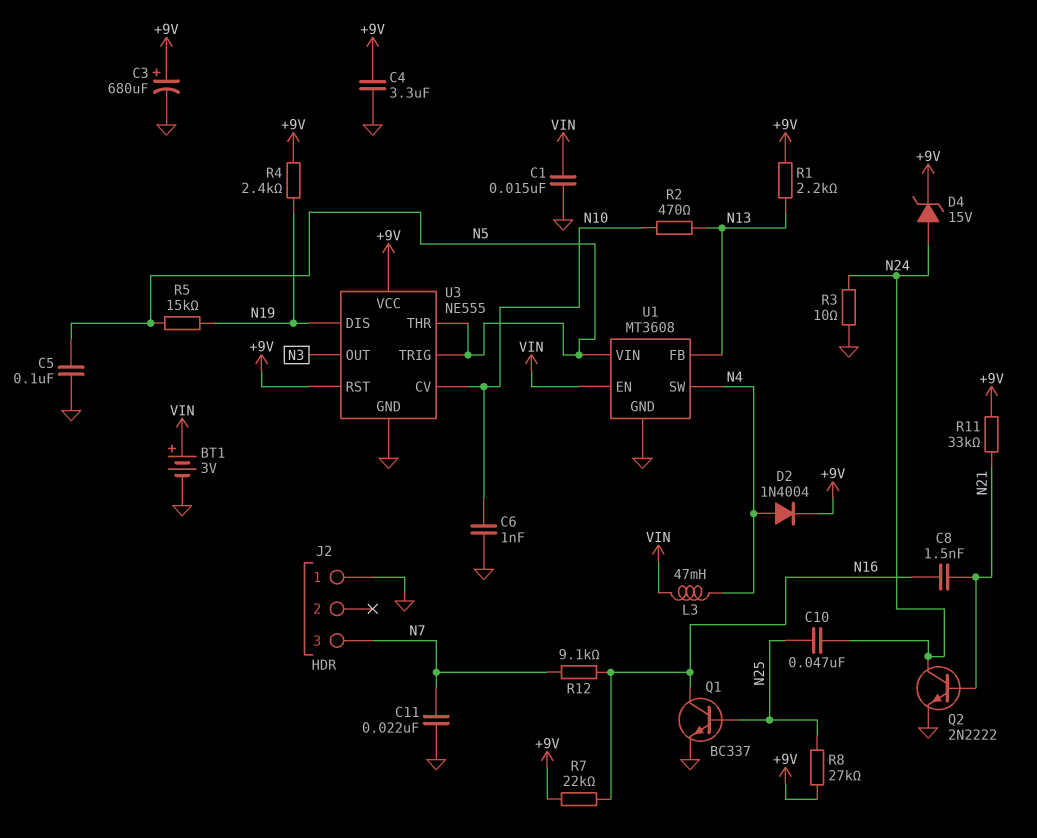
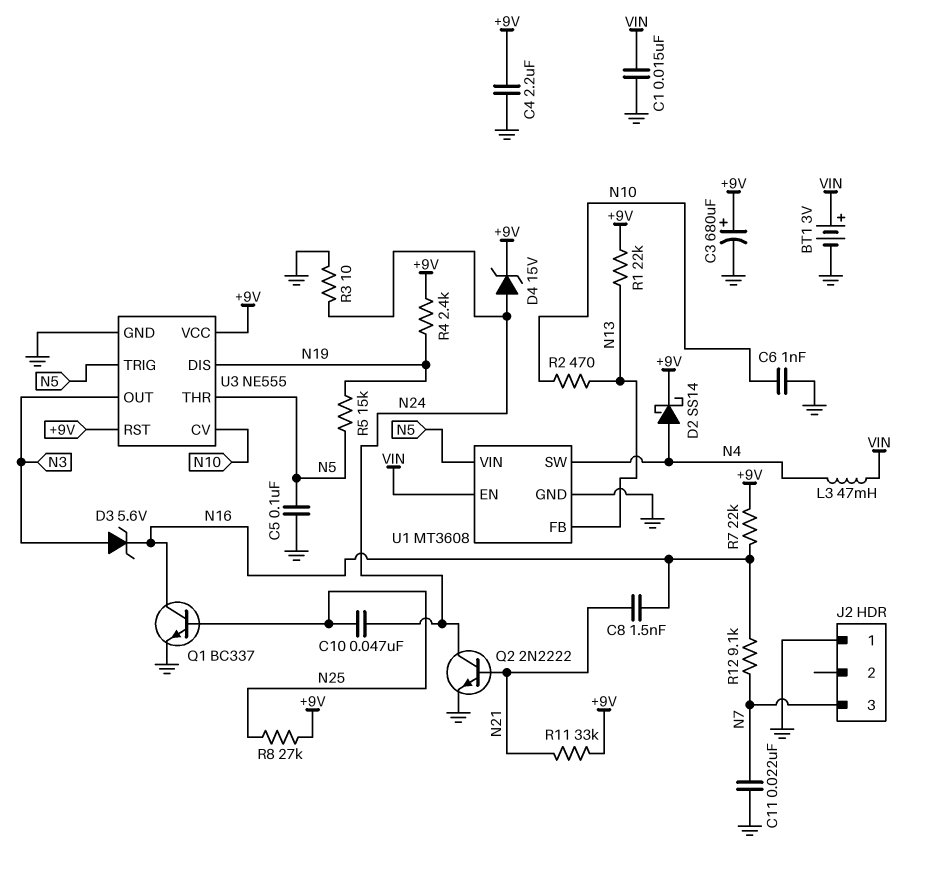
C4: 3.3uF (+9V, GND) -> 2.2uF (+9V, GND)
D2: diode 1N4004 (A N4, K +9V) -> schottky SS14 (A N4, K +9V)
D3: none -> zener 5.6V (A N3, K N16)
R1: 2.2k (+9V, N13) -> 22k (+9V, N13)

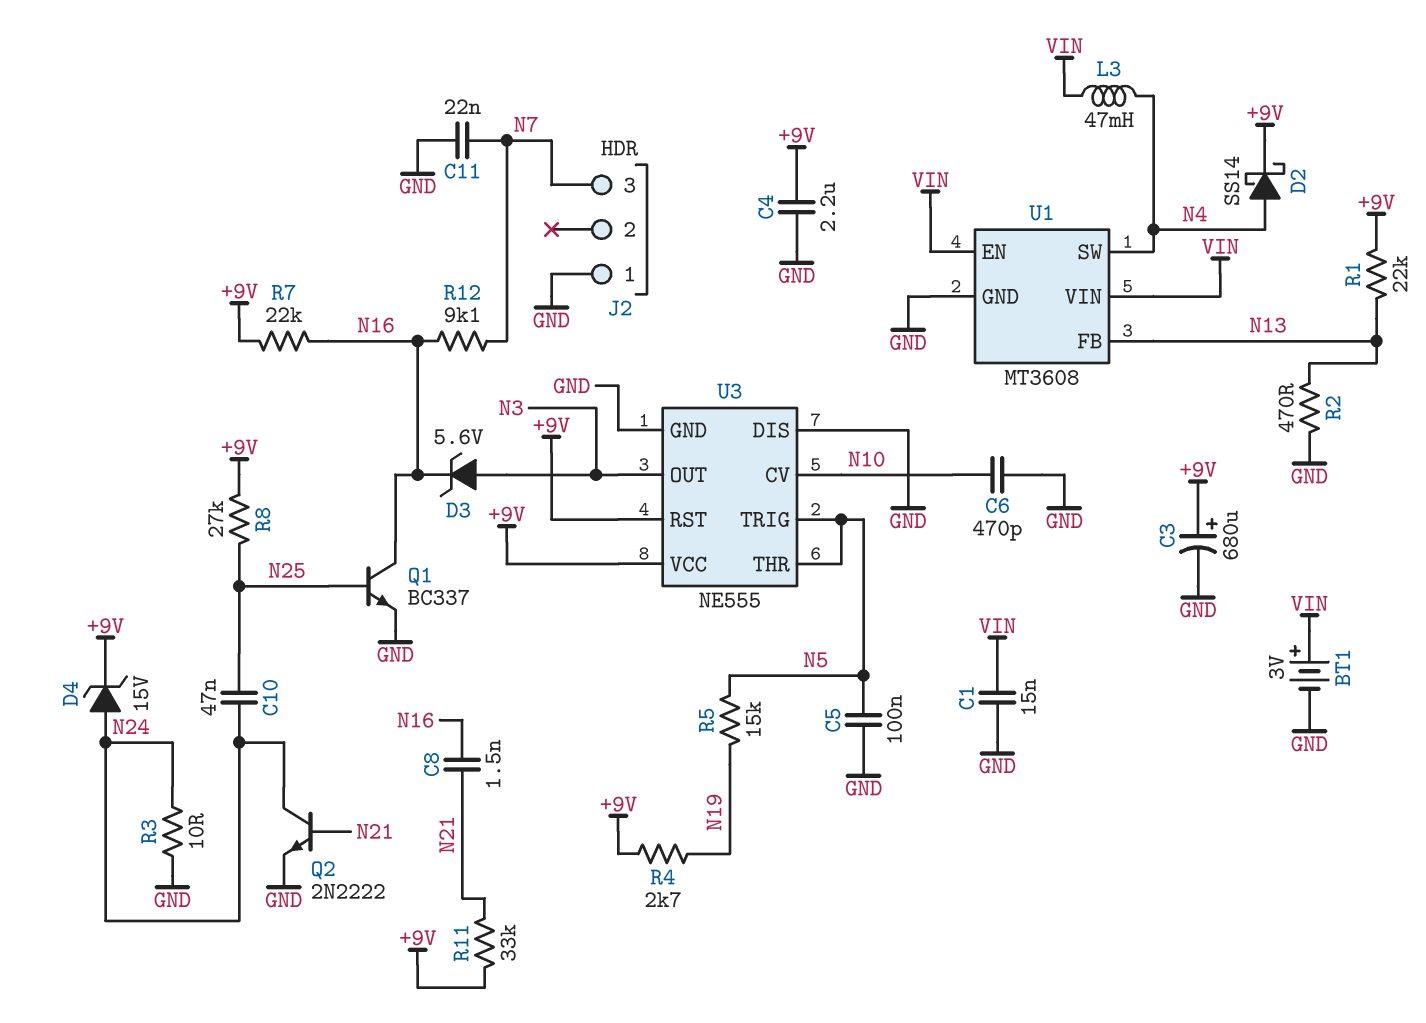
C6: 1nF (GND, N10) -> 470pF (GND, N10)
R2: 470 (N10, N13) -> 470 (GND, N13)
R4: 2.4k (+9V, N19) -> 2.7k (+9V, N19)
U1 pin VIN: N5 -> VIN
U3 pin DIS: N19 -> GND

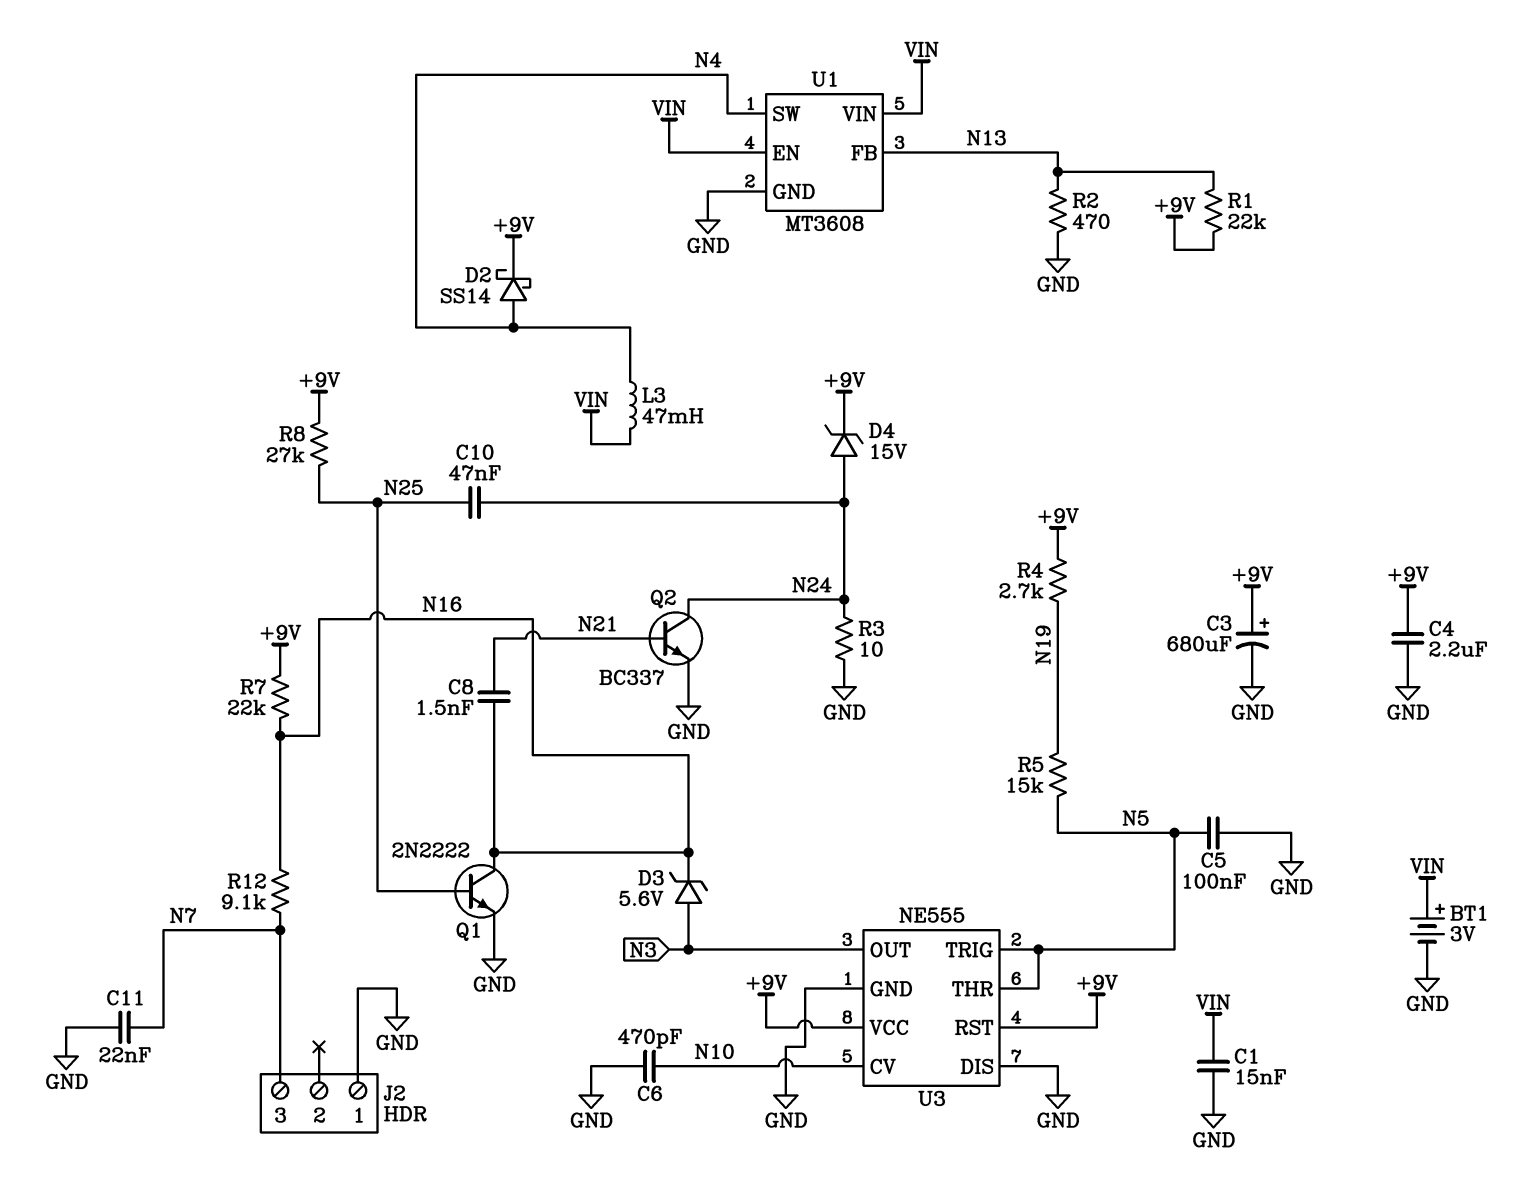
Q1: NPN BC337 (B N25, C N16, E GND) -> NPN 2N2222 (B N25, C N16, E GND)
Q2: NPN 2N2222 (B N21, C N24, E GND) -> NPN BC337 (B N21, C N24, E GND)
R11: 33k (+9V, N21) -> none

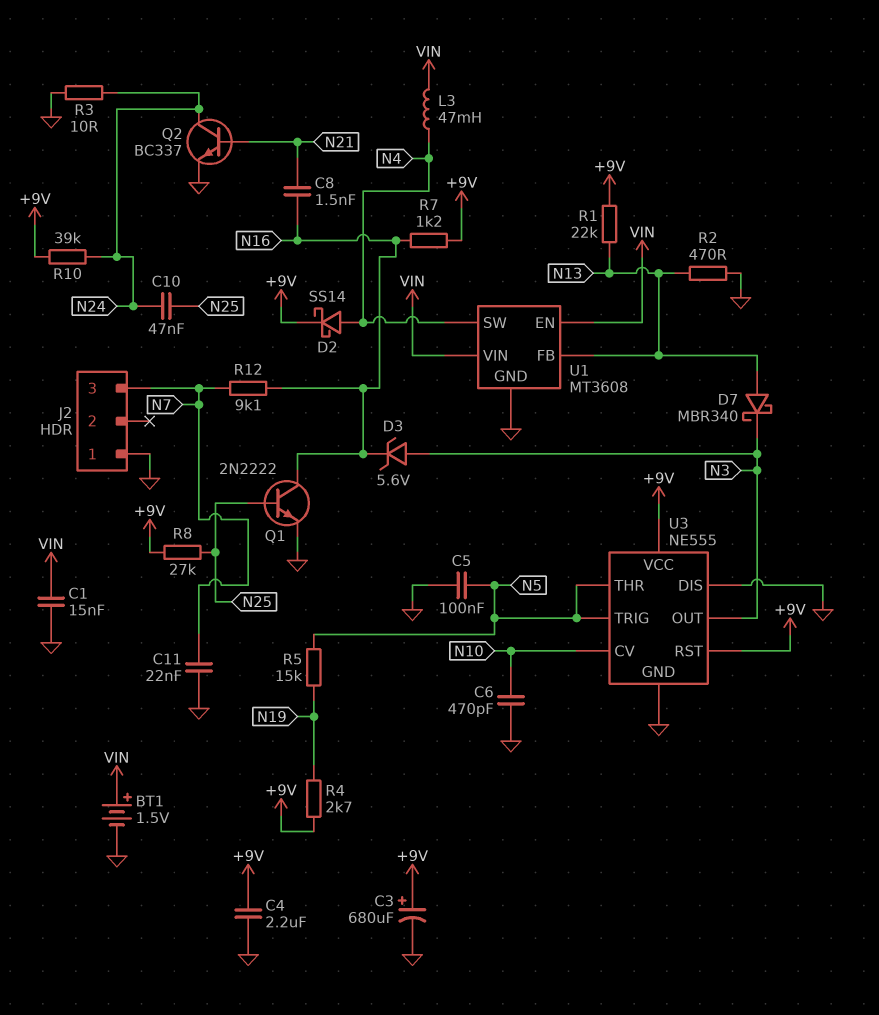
BT1: 3V (plus VIN, minus GND) -> 1.5V (plus VIN, minus GND)
D4: zener 15V (A N24, K +9V) -> none
D7: none -> schottky MBR340 (A N13, K N3)
R7: 22k (+9V, N16) -> 1.2k (+9V, N16)
R10: none -> 39k (+9V, N24)

